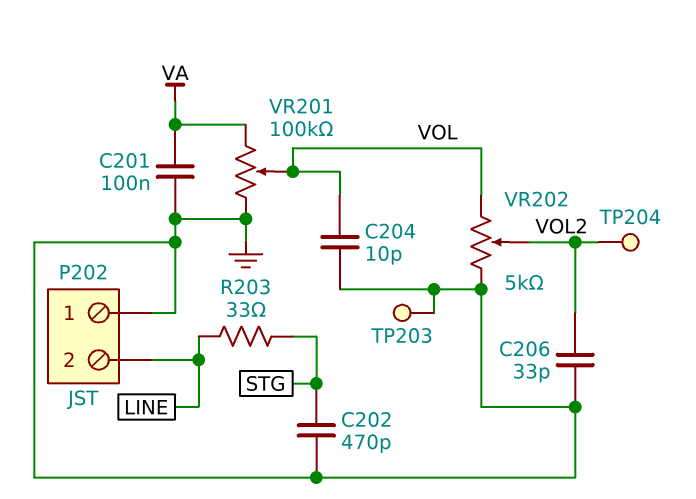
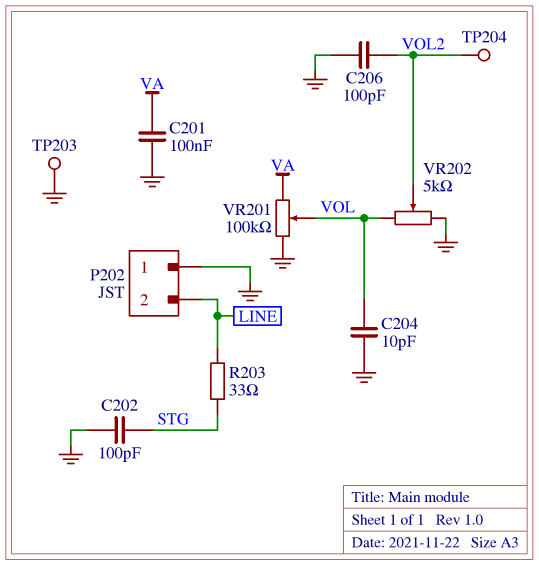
C202: 470pF (GND, STG) -> 100pF (GND, STG)
C206: 33pF (GND, VOL2) -> 100pF (GND, VOL2)

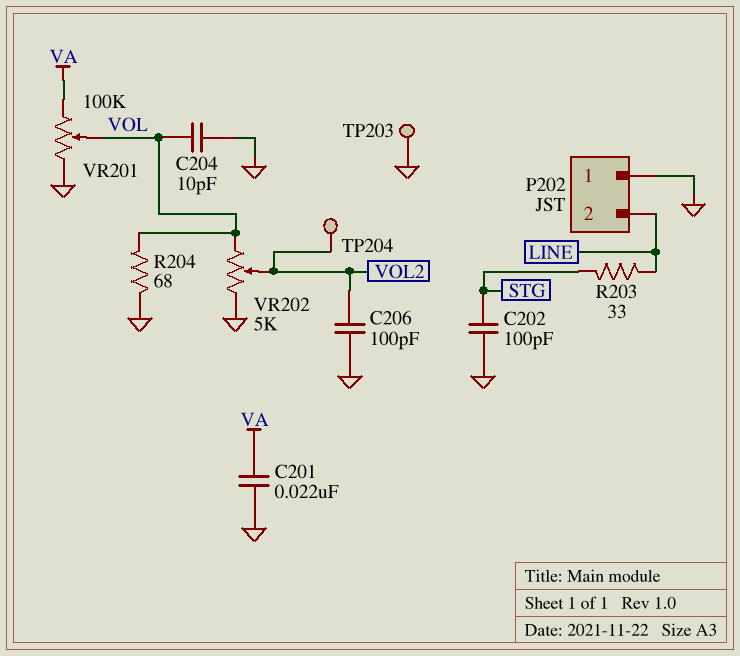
C201: 100nF (GND, VA) -> 22nF (GND, VA)
R204: none -> 68 (GND, VOL)

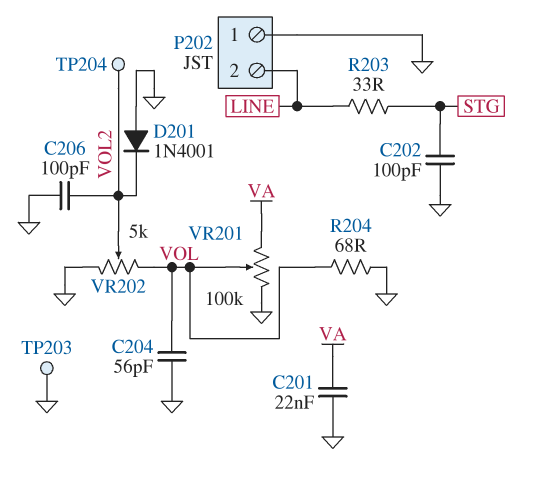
C204: 10pF (GND, VOL) -> 56pF (GND, VOL)
D201: none -> diode 1N4001 (A GND, K VOL2)

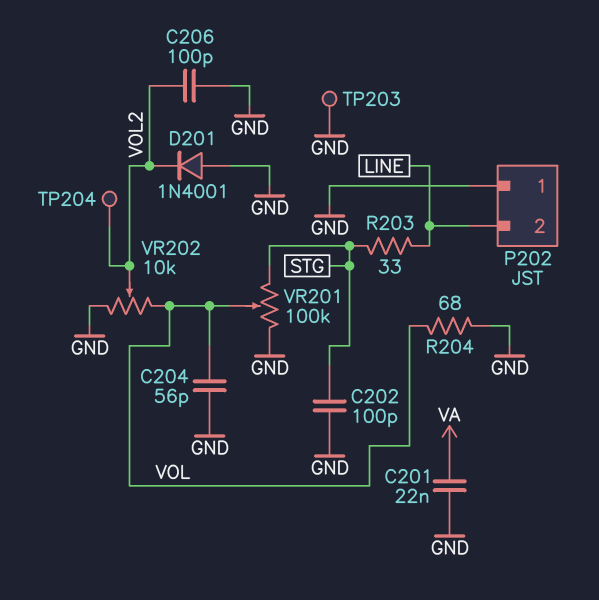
VR201: 100k (GND, VA, wiper VOL) -> 100k (GND, STG, wiper VOL)
VR202: 5k (GND, VOL, wiper VOL2) -> 10k (GND, VOL, wiper VOL2)

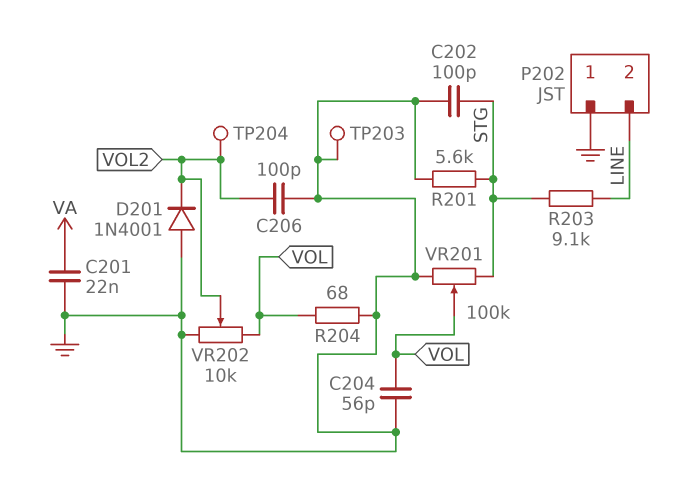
R201: none -> 5.6k (GND, STG)
R203: 33 (LINE, STG) -> 9.1k (LINE, STG)

